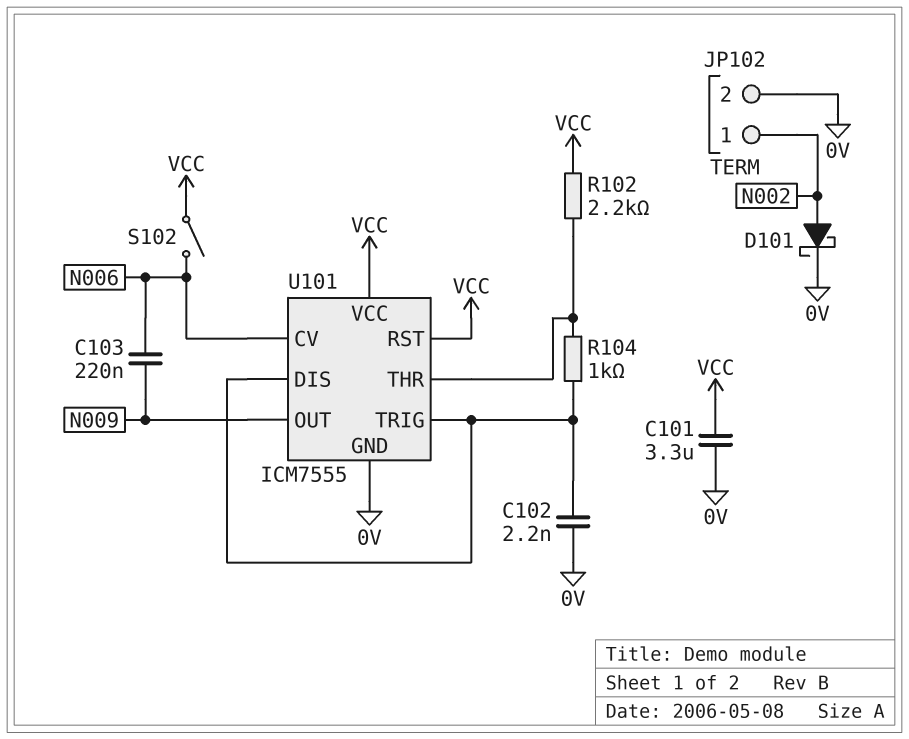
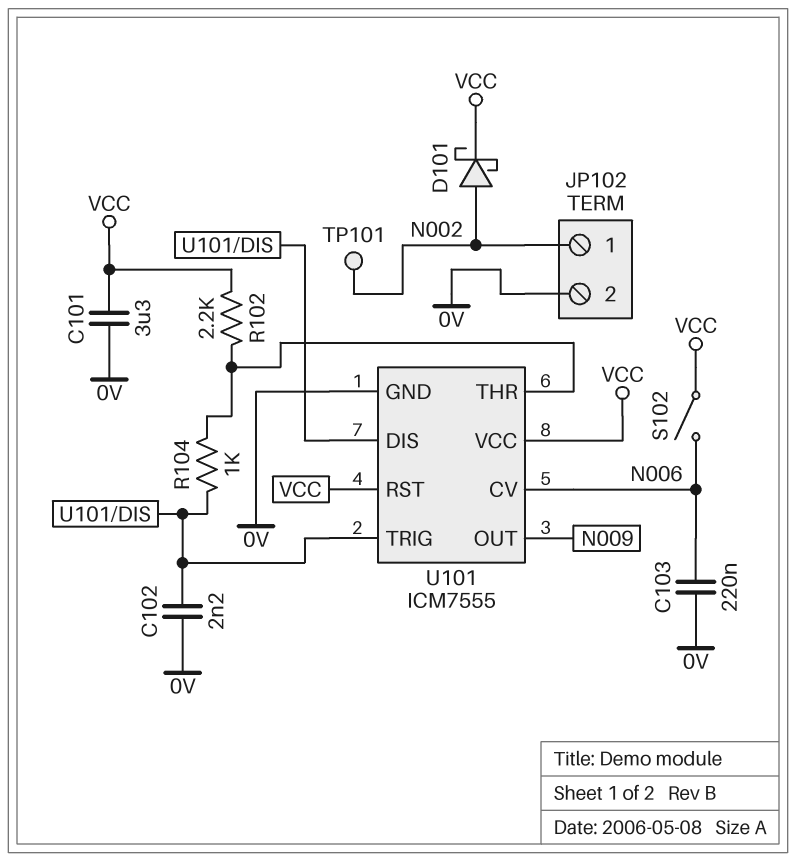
C103: 220nF (N006, N009) -> 220nF (0V, N006)
D101: schottky (A N002, K 0V) -> schottky (A N002, K VCC)
TP101: none -> test point (N002)

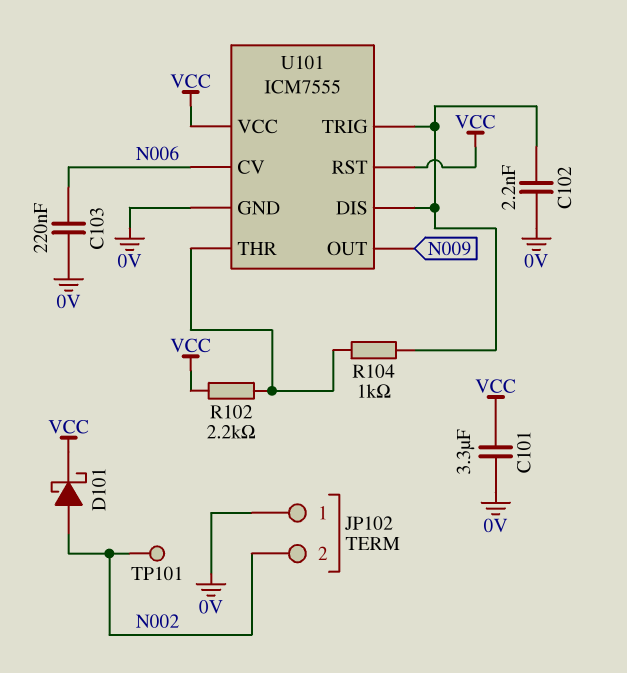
JP102 pin 1: N002 -> 0V
JP102 pin 2: 0V -> N002
S102: switch (N006, VCC) -> none

